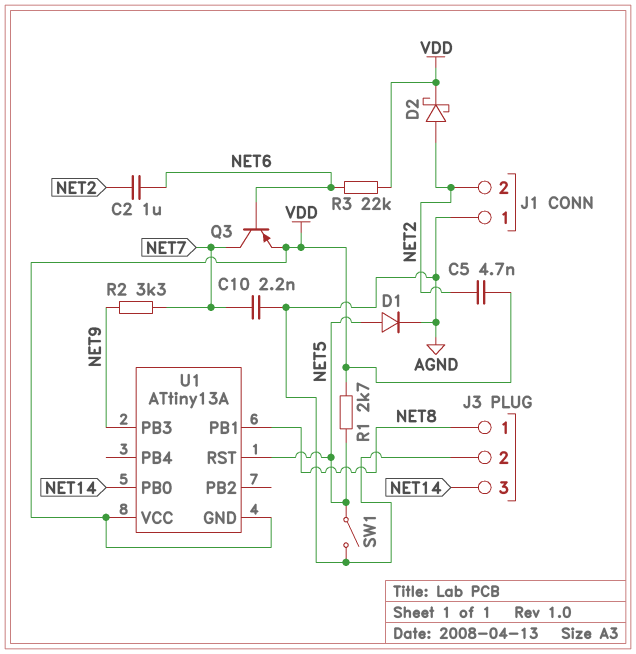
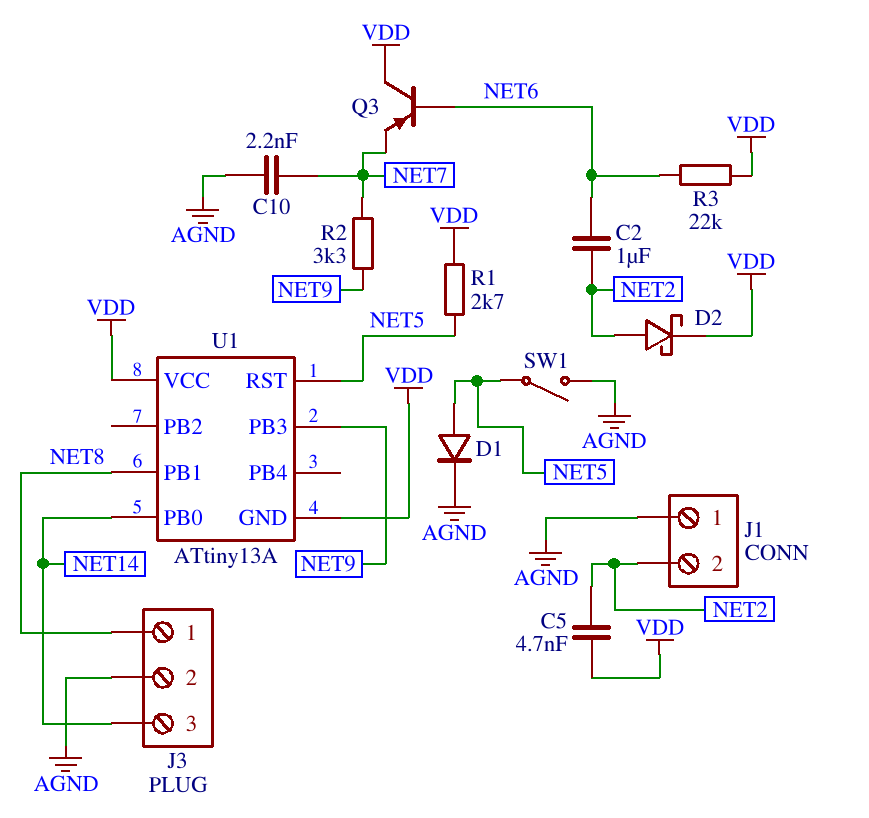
Q3: PNP (B NET6, C NET7, E VDD) -> PNP (B NET6, C VDD, E NET7)

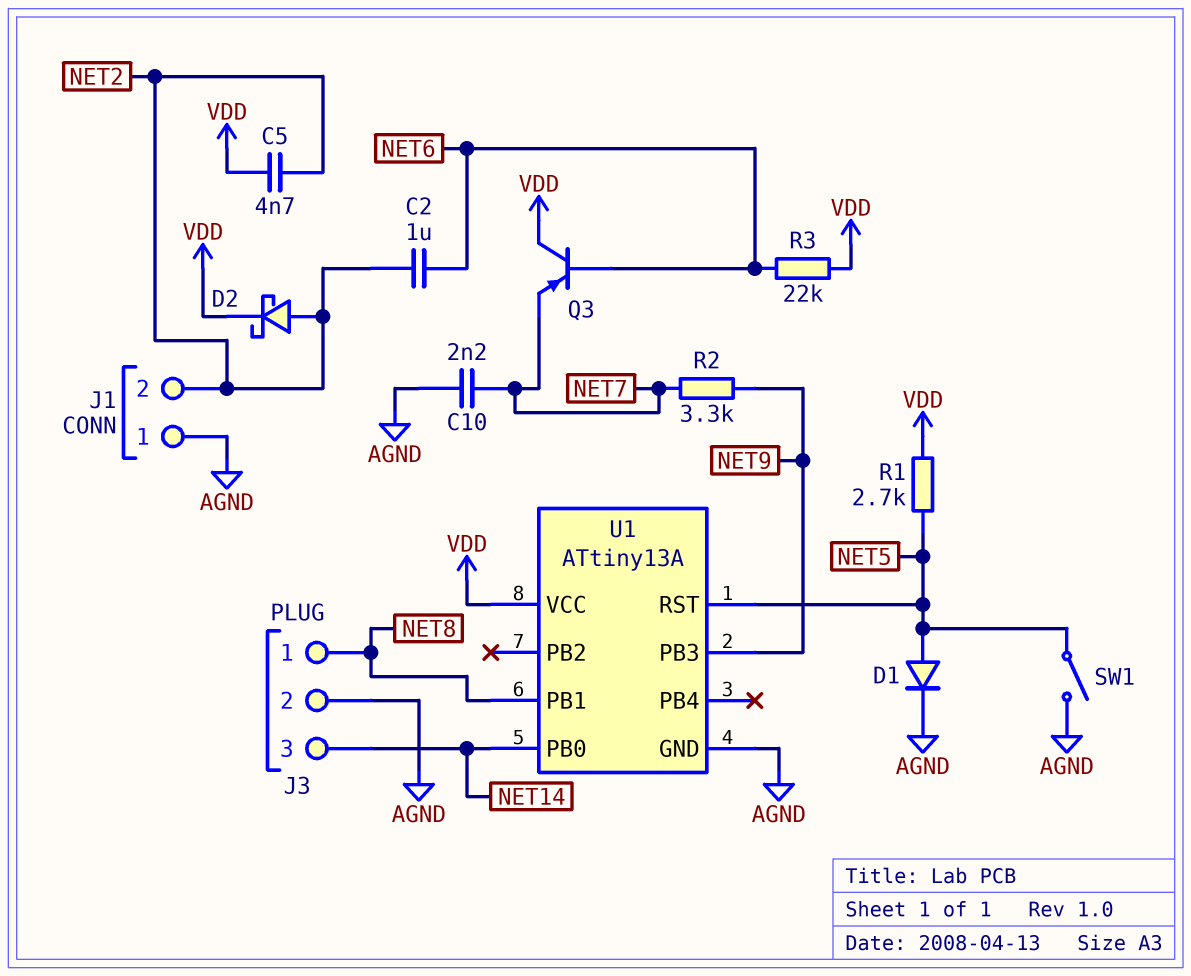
U1 pin GND: VDD -> AGND

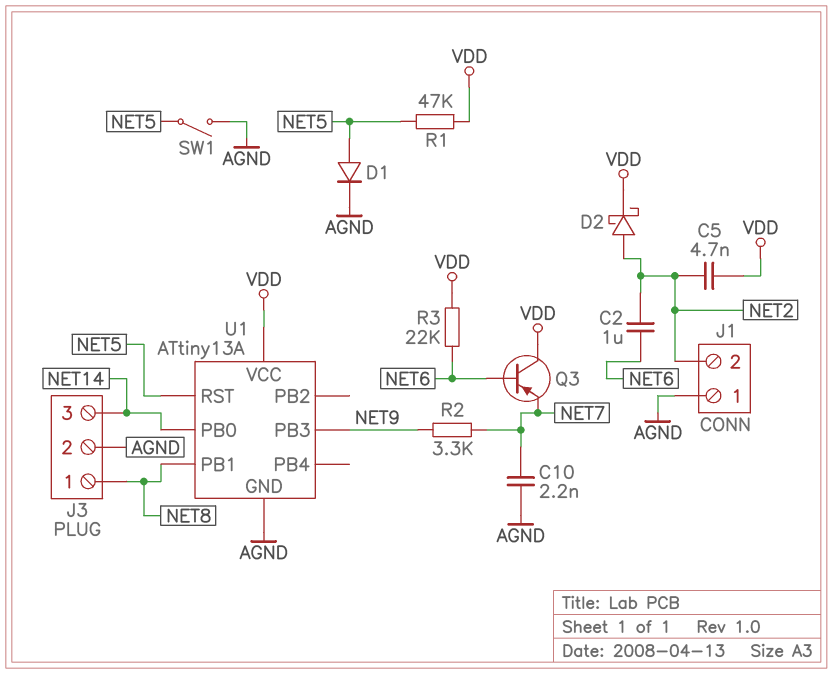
R1: 2.7k (NET5, VDD) -> 47k (NET5, VDD)

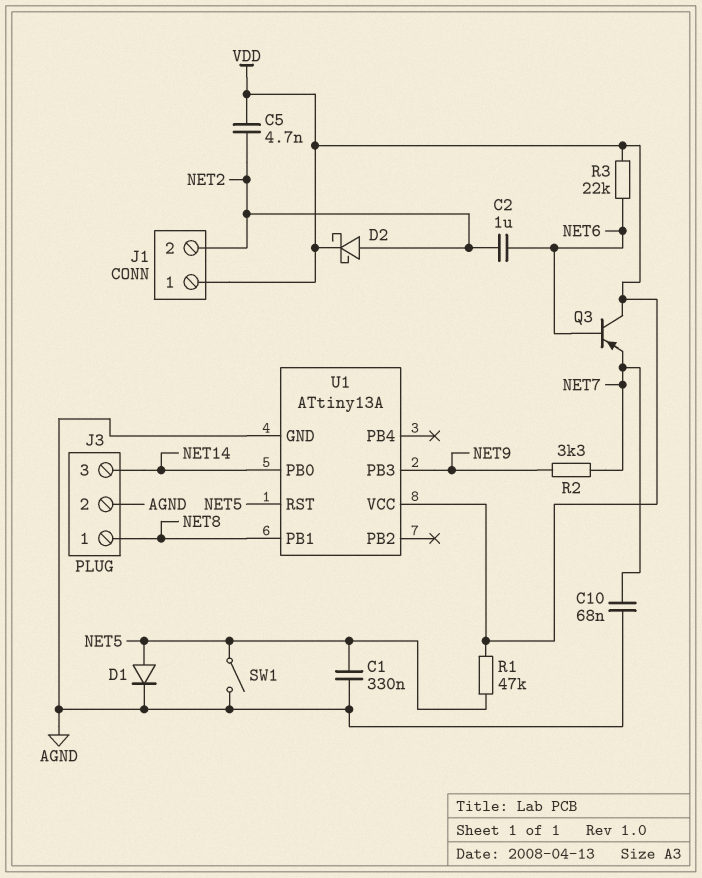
C1: none -> 330nF (AGND, NET5)
C10: 2.2nF (AGND, NET7) -> 68nF (AGND, NET7)
J1 pin 1: AGND -> VDD

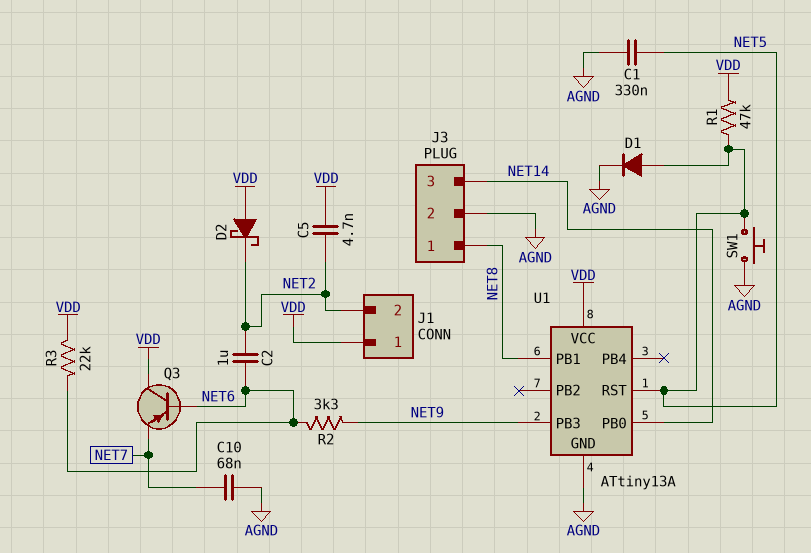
D2: schottky (A NET2, K VDD) -> schottky (A VDD, K NET2)
R2: 3.3k (NET7, NET9) -> 3.3k (NET6, NET9)
SW1: switch (AGND, NET5) -> button (AGND, NET5)

